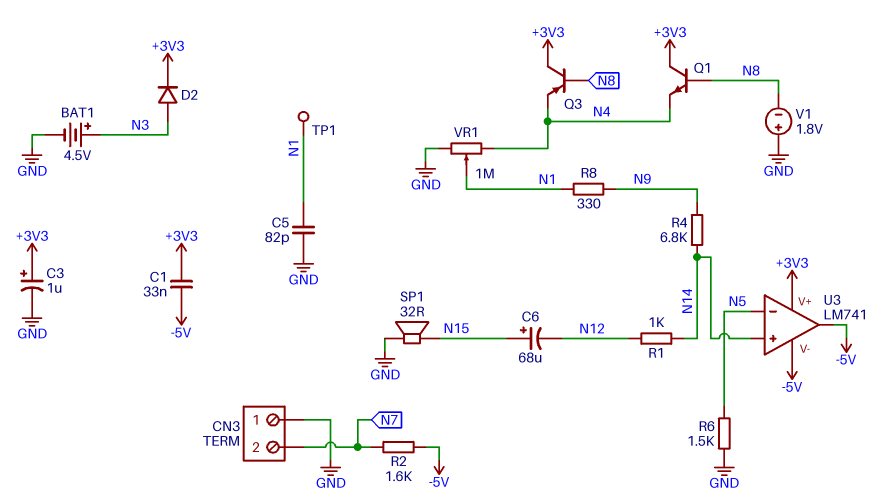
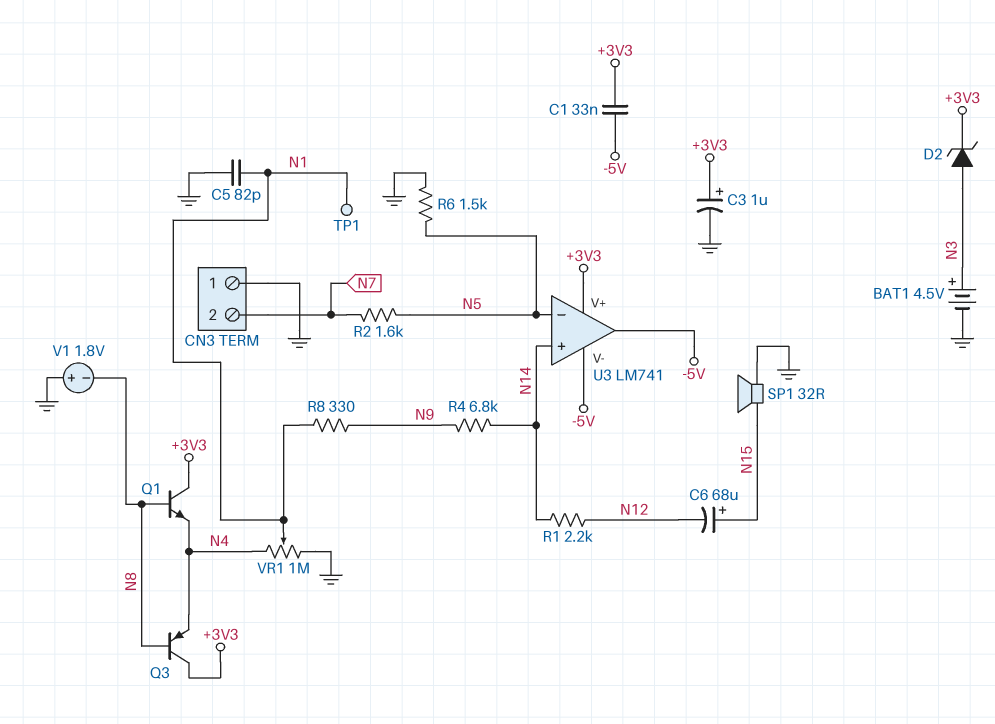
D2: diode (A N3, K +3V3) -> zener (A N3, K +3V3)
R1: 1k (N12, N14) -> 2.2k (N12, N14)
R2: 1.6k (-5V, N7) -> 1.6k (N5, N7)

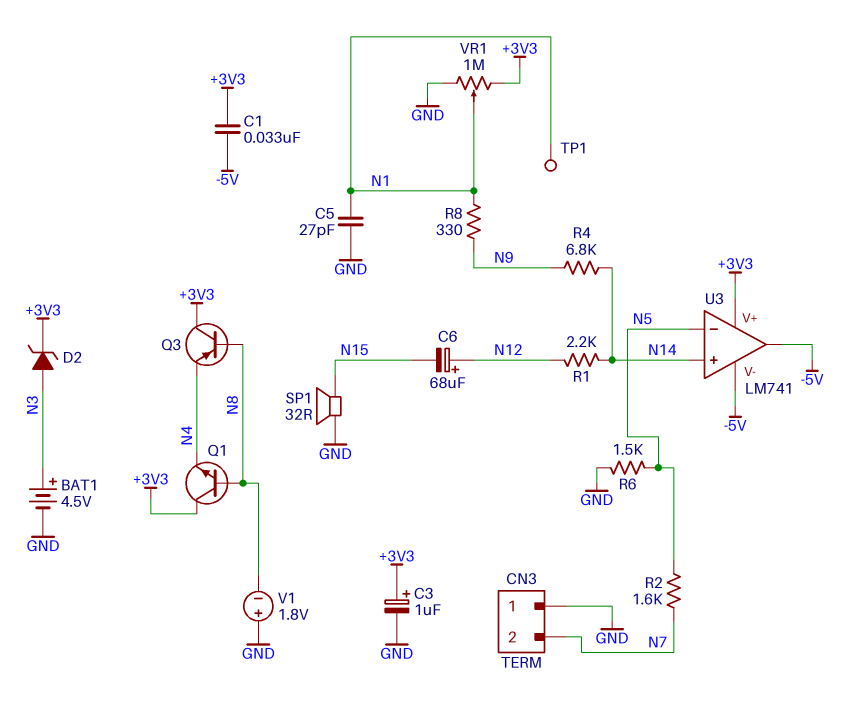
C5: 82pF (GND, N1) -> 27pF (GND, N1)
C6: 68uF (plus N15, minus N12) -> 68uF (plus N12, minus N15)
VR1: 1M (GND, N4, wiper N1) -> 1M (+3V3, GND, wiper N1)

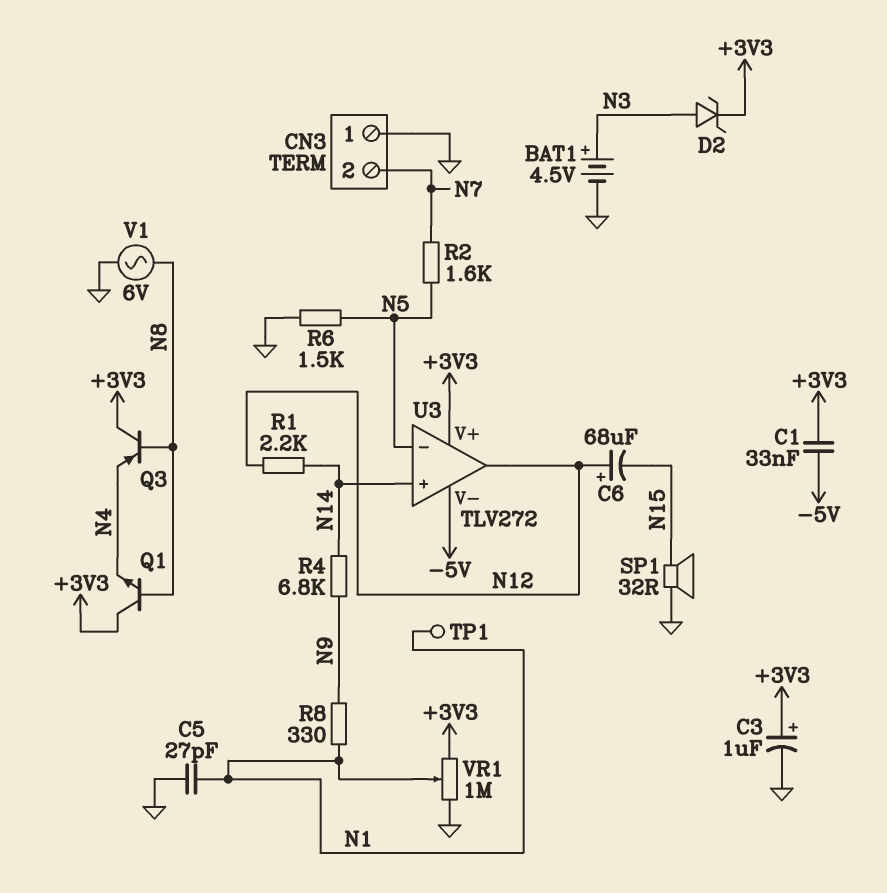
U3: LM741 -> TLV272
U3 pin out: -5V -> N12
V1: 1.8V (plus GND, minus N8) -> AC 6V (GND, N8)

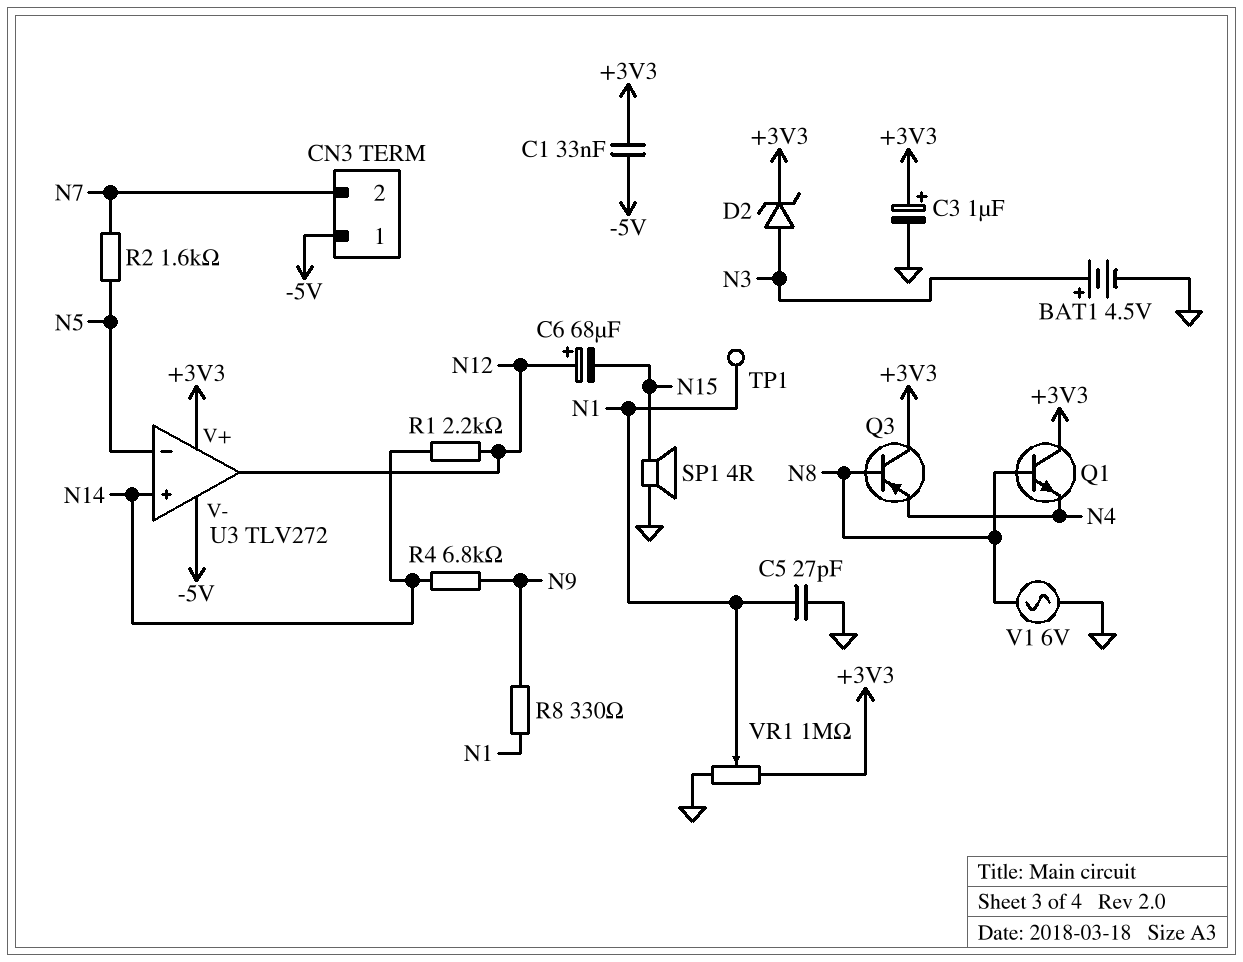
CN3 pin 1: GND -> -5V
R6: 1.5k (GND, N5) -> none
SP1: speaker 32R (GND, N15) -> speaker 4R (GND, N15)

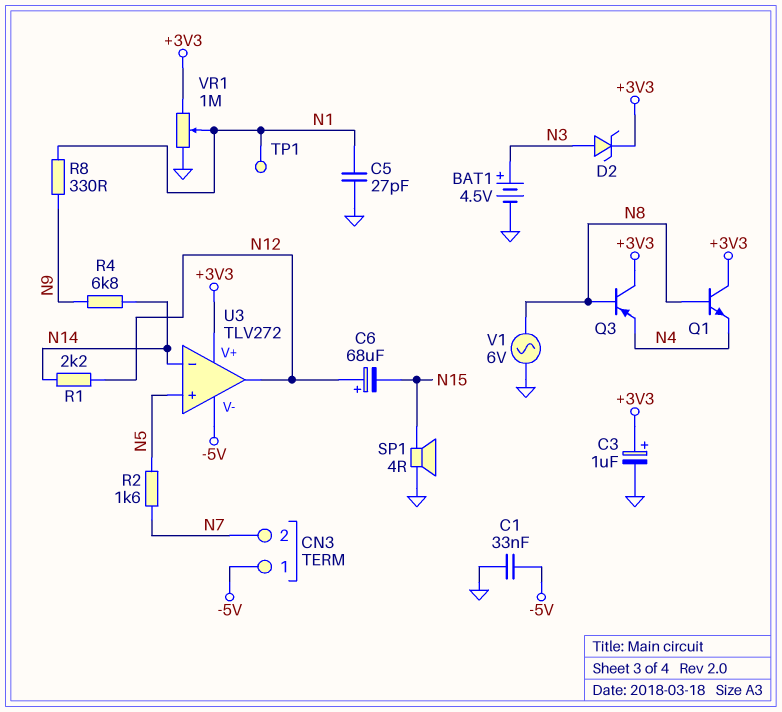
C1: 33nF (+3V3, -5V) -> 33nF (-5V, GND)
U3 pin in+: N14 -> N5
U3 pin in-: N5 -> N14

